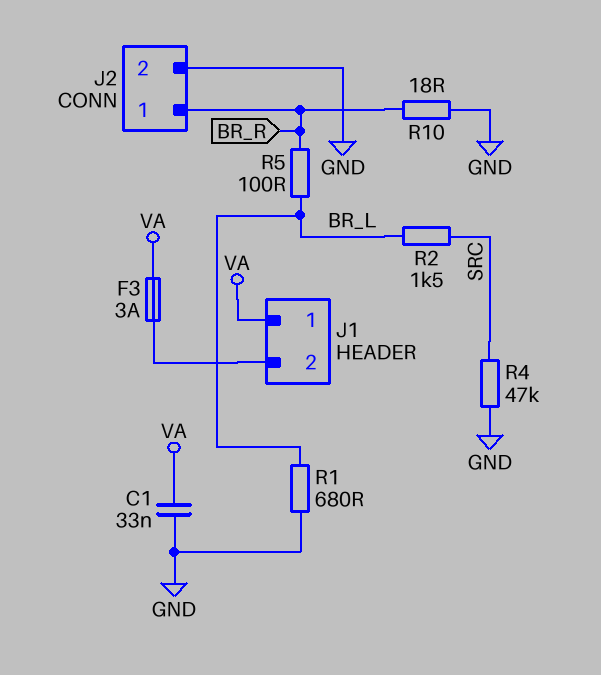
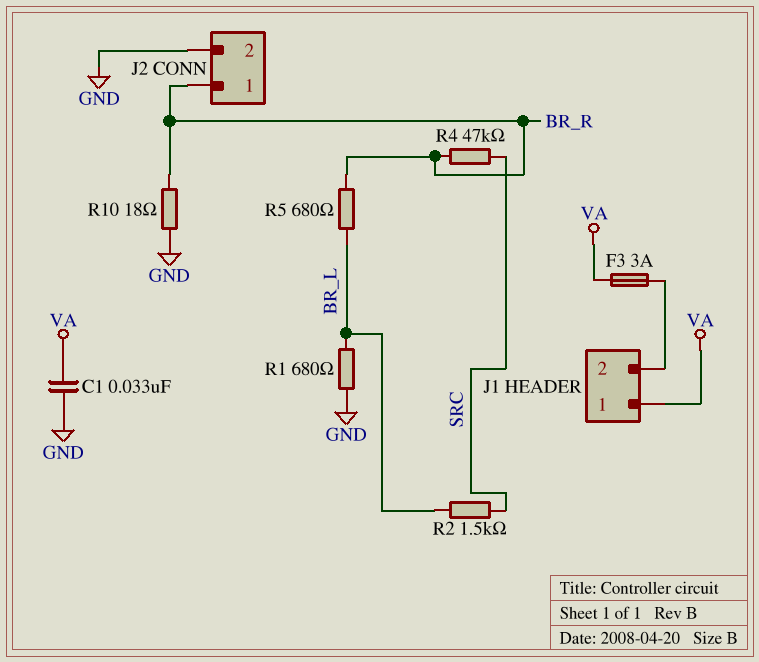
R4: 47k (GND, SRC) -> 47k (BR_R, SRC)
R5: 100 (BR_L, BR_R) -> 680 (BR_L, BR_R)

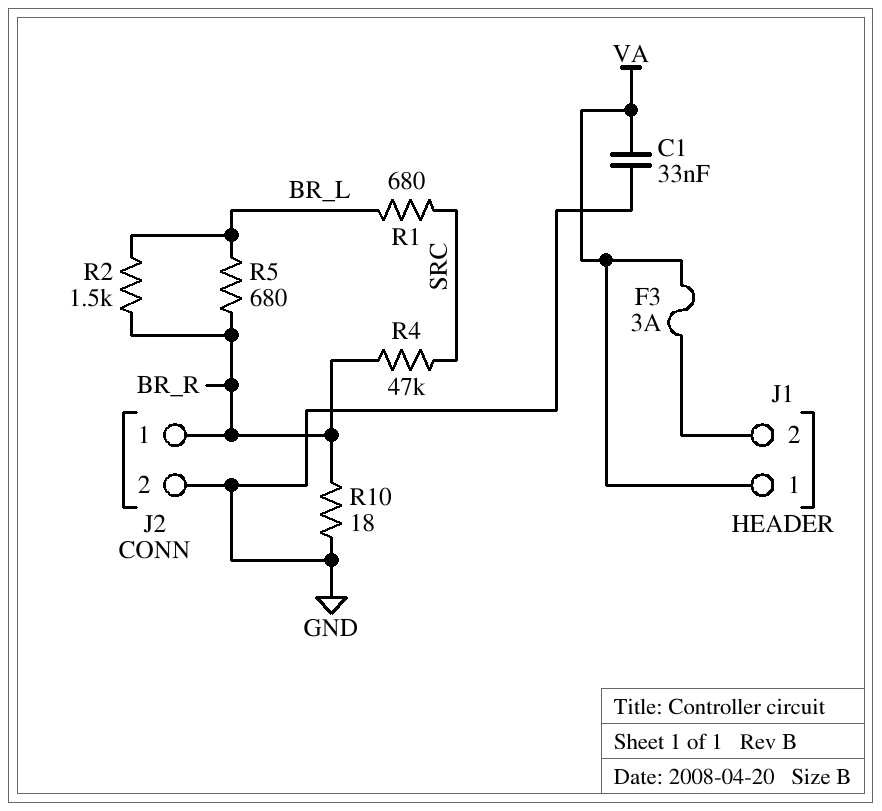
R1: 680 (BR_L, GND) -> 680 (BR_L, SRC)
R2: 1.5k (BR_L, SRC) -> 1.5k (BR_L, BR_R)

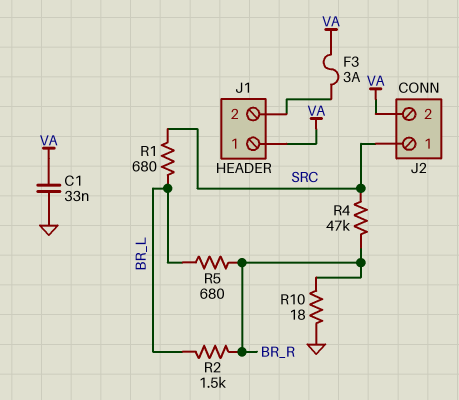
J2 pin 1: BR_R -> SRC
J2 pin 2: GND -> VA

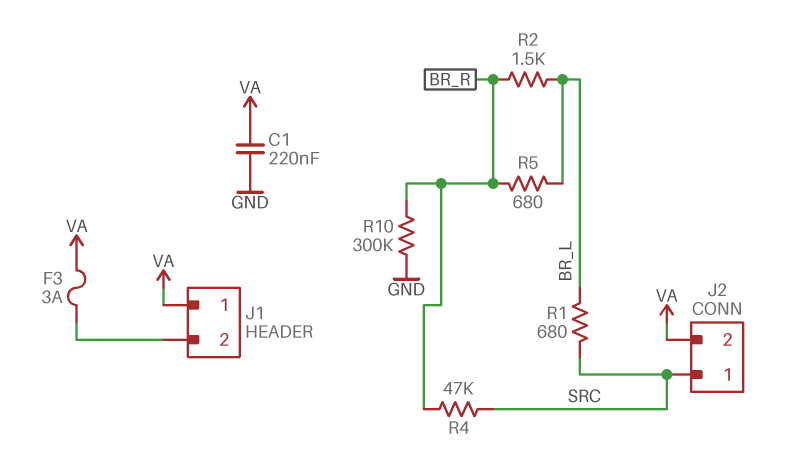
C1: 33nF (GND, VA) -> 220nF (GND, VA)
R10: 18 (BR_R, GND) -> 300k (BR_R, GND)

